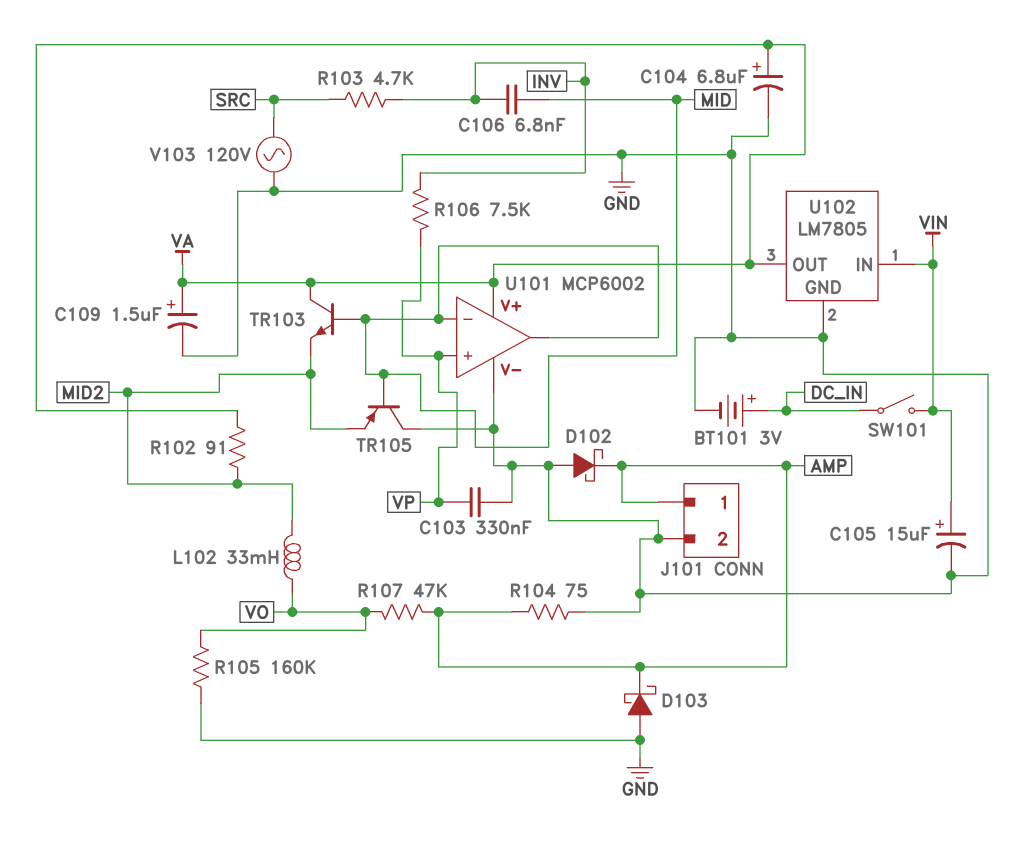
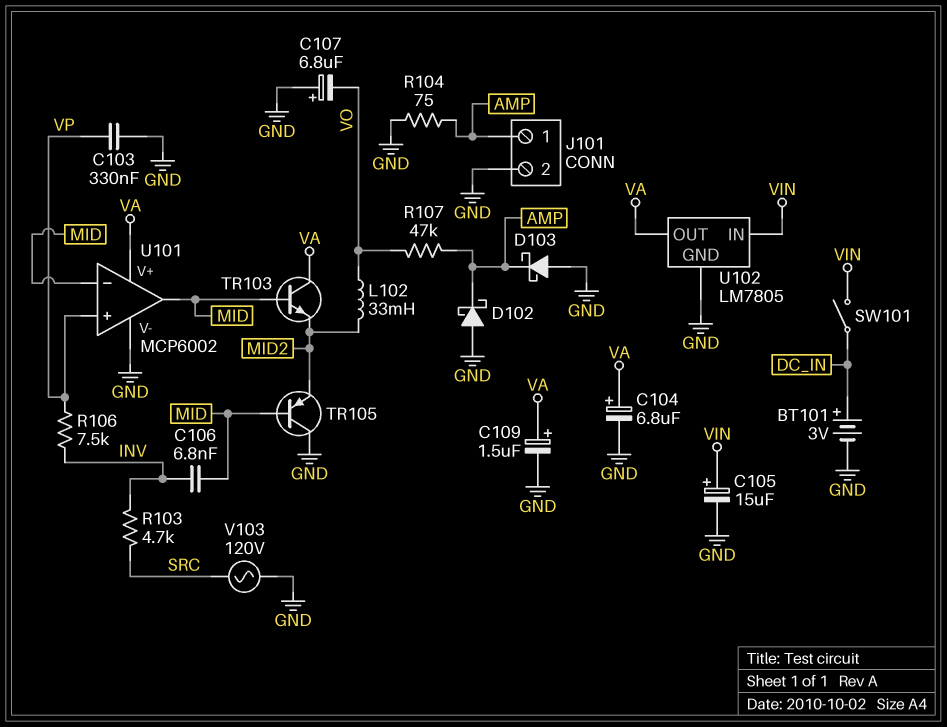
C107: none -> 6.8uF (plus GND, minus VO)
R102: 91 (MID2, VA) -> none
R105: 160k (GND, VO) -> none

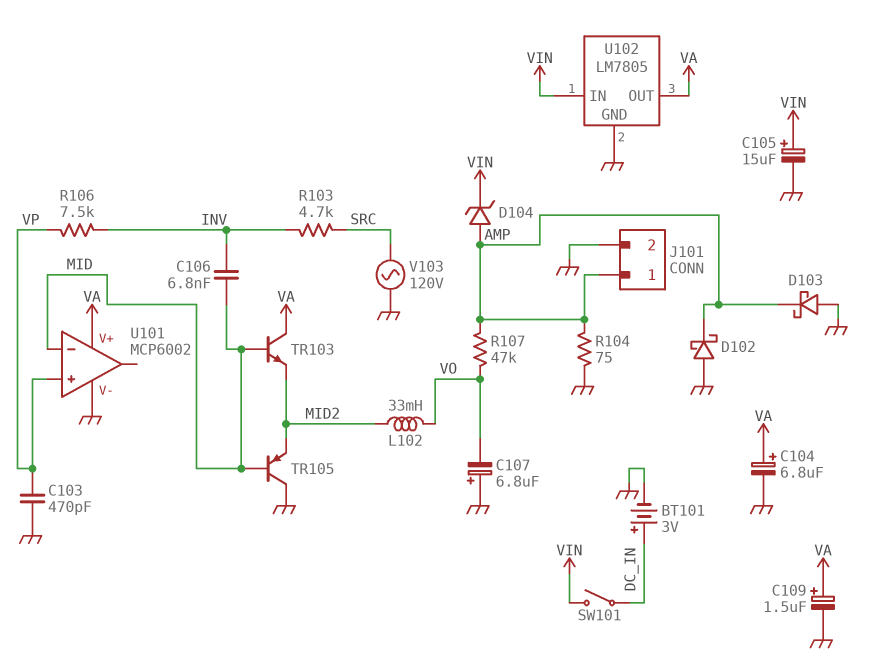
C103: 330nF (GND, VP) -> 470pF (GND, VP)
D104: none -> zener (A AMP, K VIN)
U101 pin out: MID -> none

